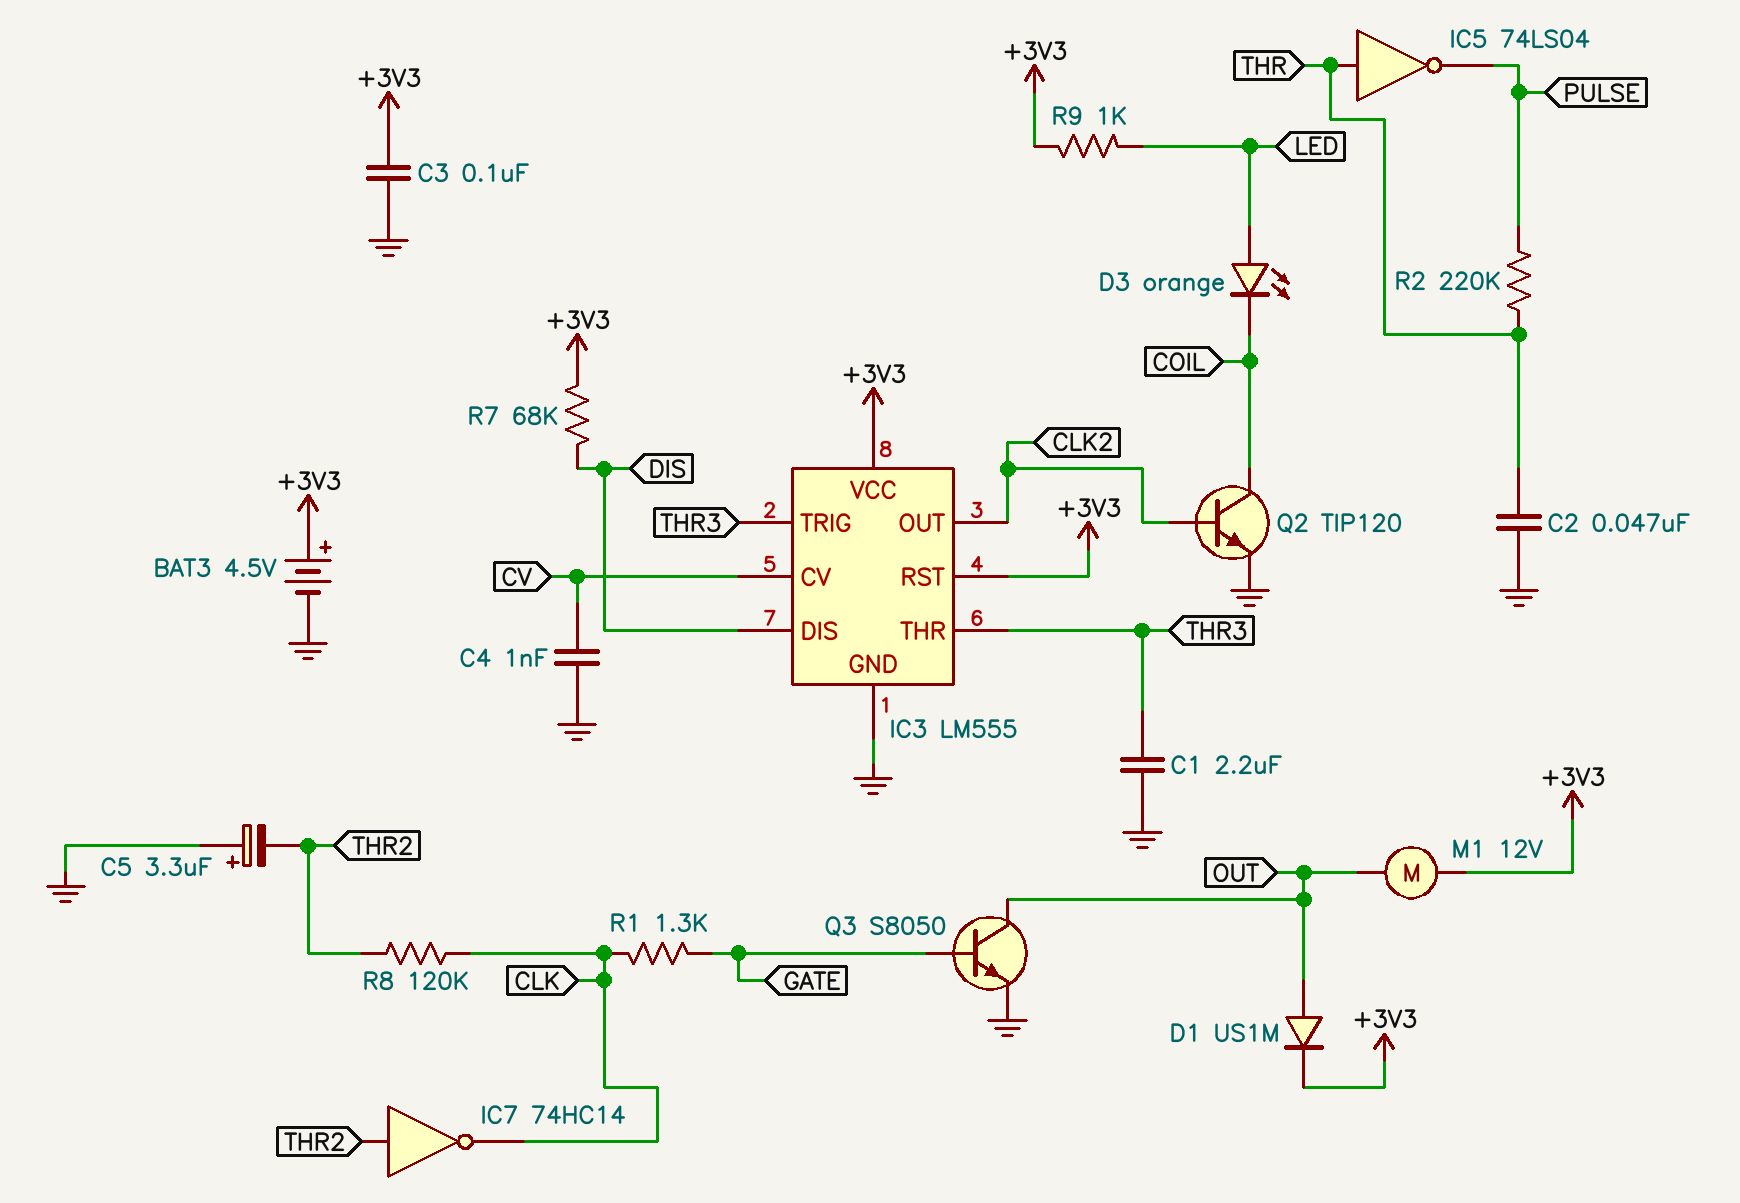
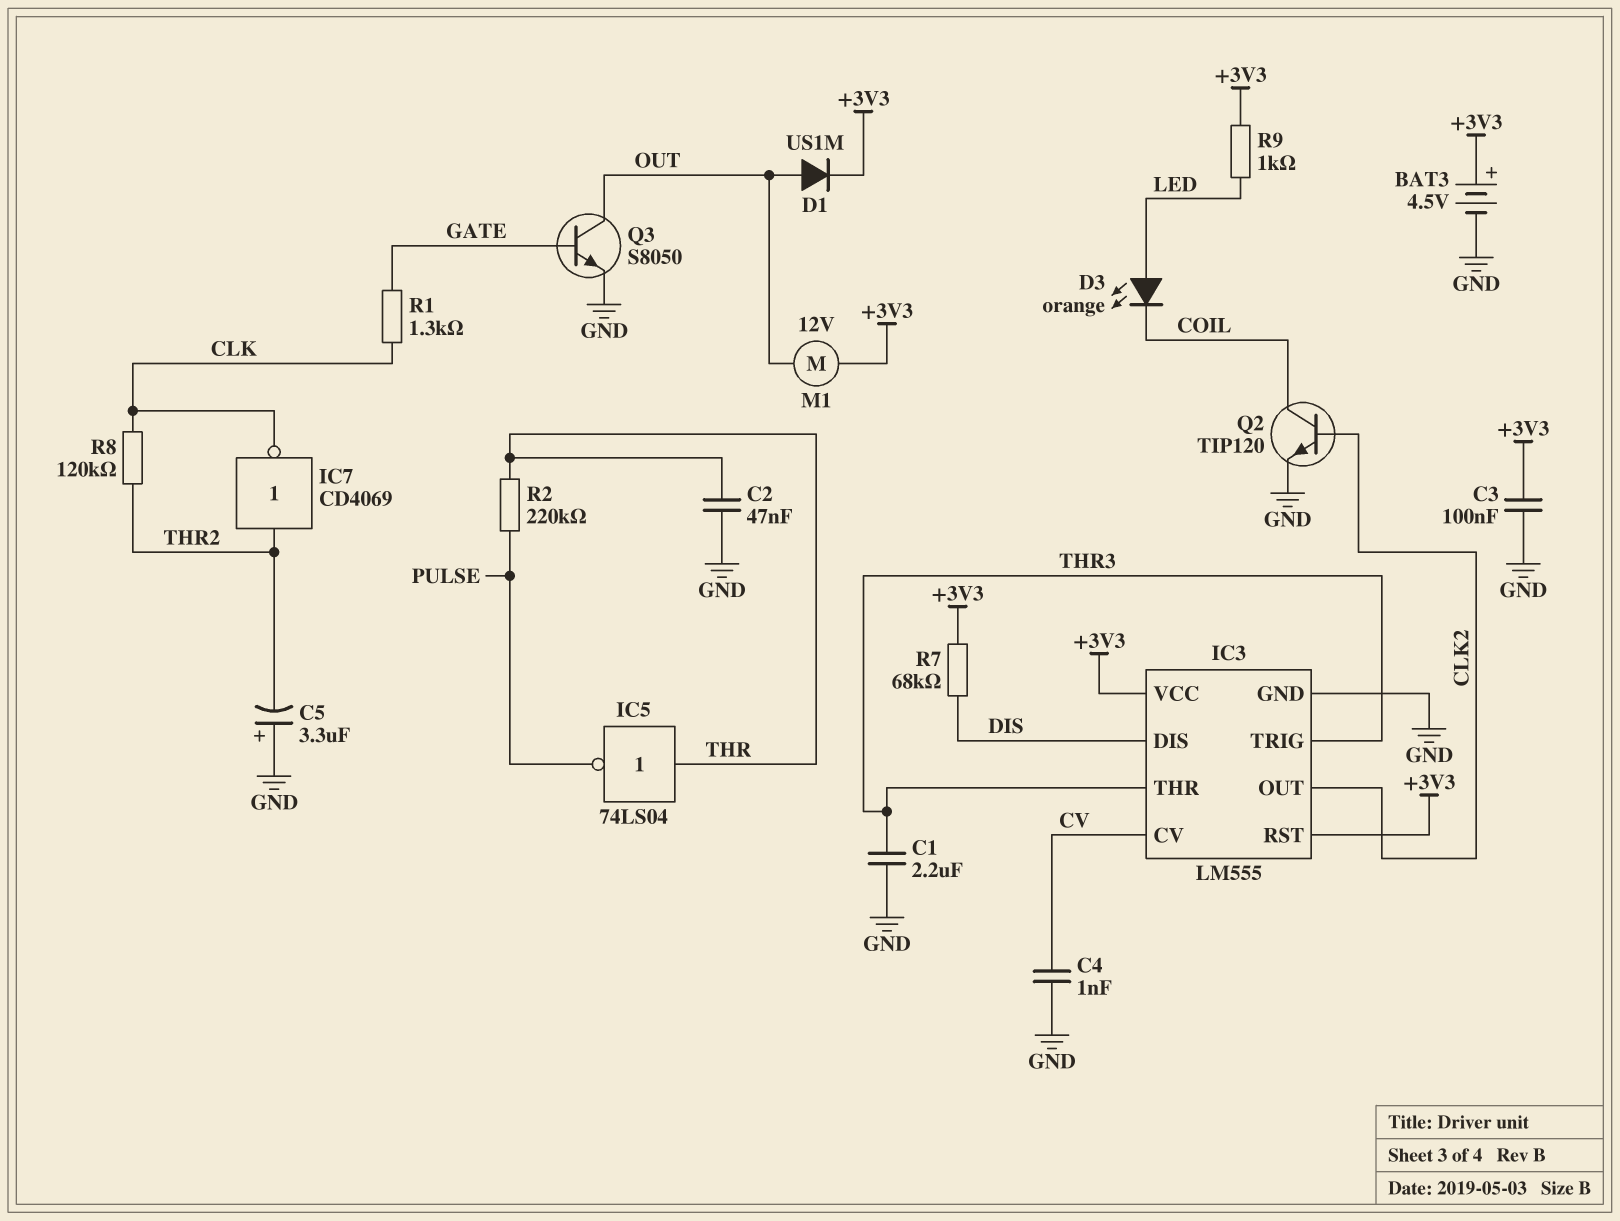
IC7: NOT 74HC14 (in THR2, out CLK) -> NOT CD4069 (in THR2, out CLK)

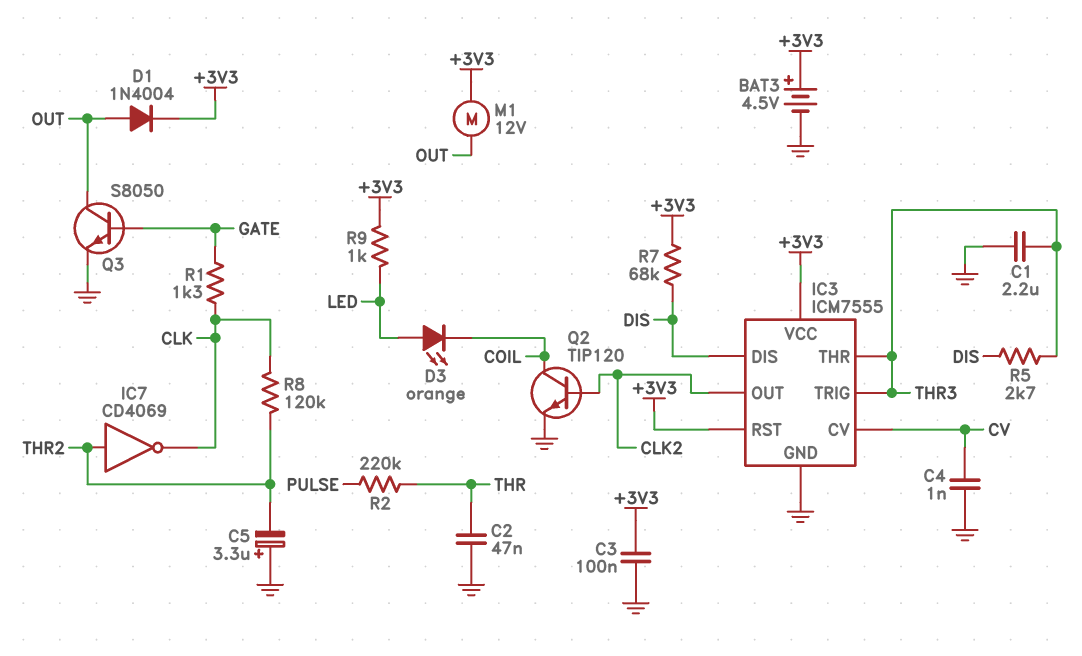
D1: diode US1M (A OUT, K +3V3) -> diode 1N4004 (A OUT, K +3V3)
IC3: LM555 -> ICM7555
IC5: NOT 74LS04 (in THR, out PULSE) -> none
R5: none -> 2.7k (DIS, THR3)

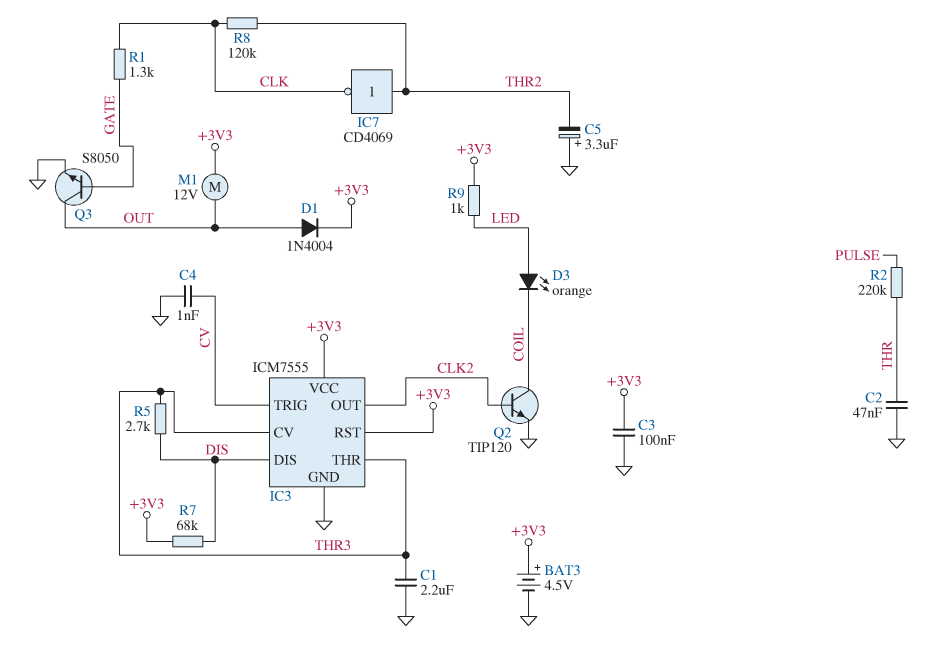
IC3 pin CV: CV -> THR3
IC3 pin TRIG: THR3 -> CV

